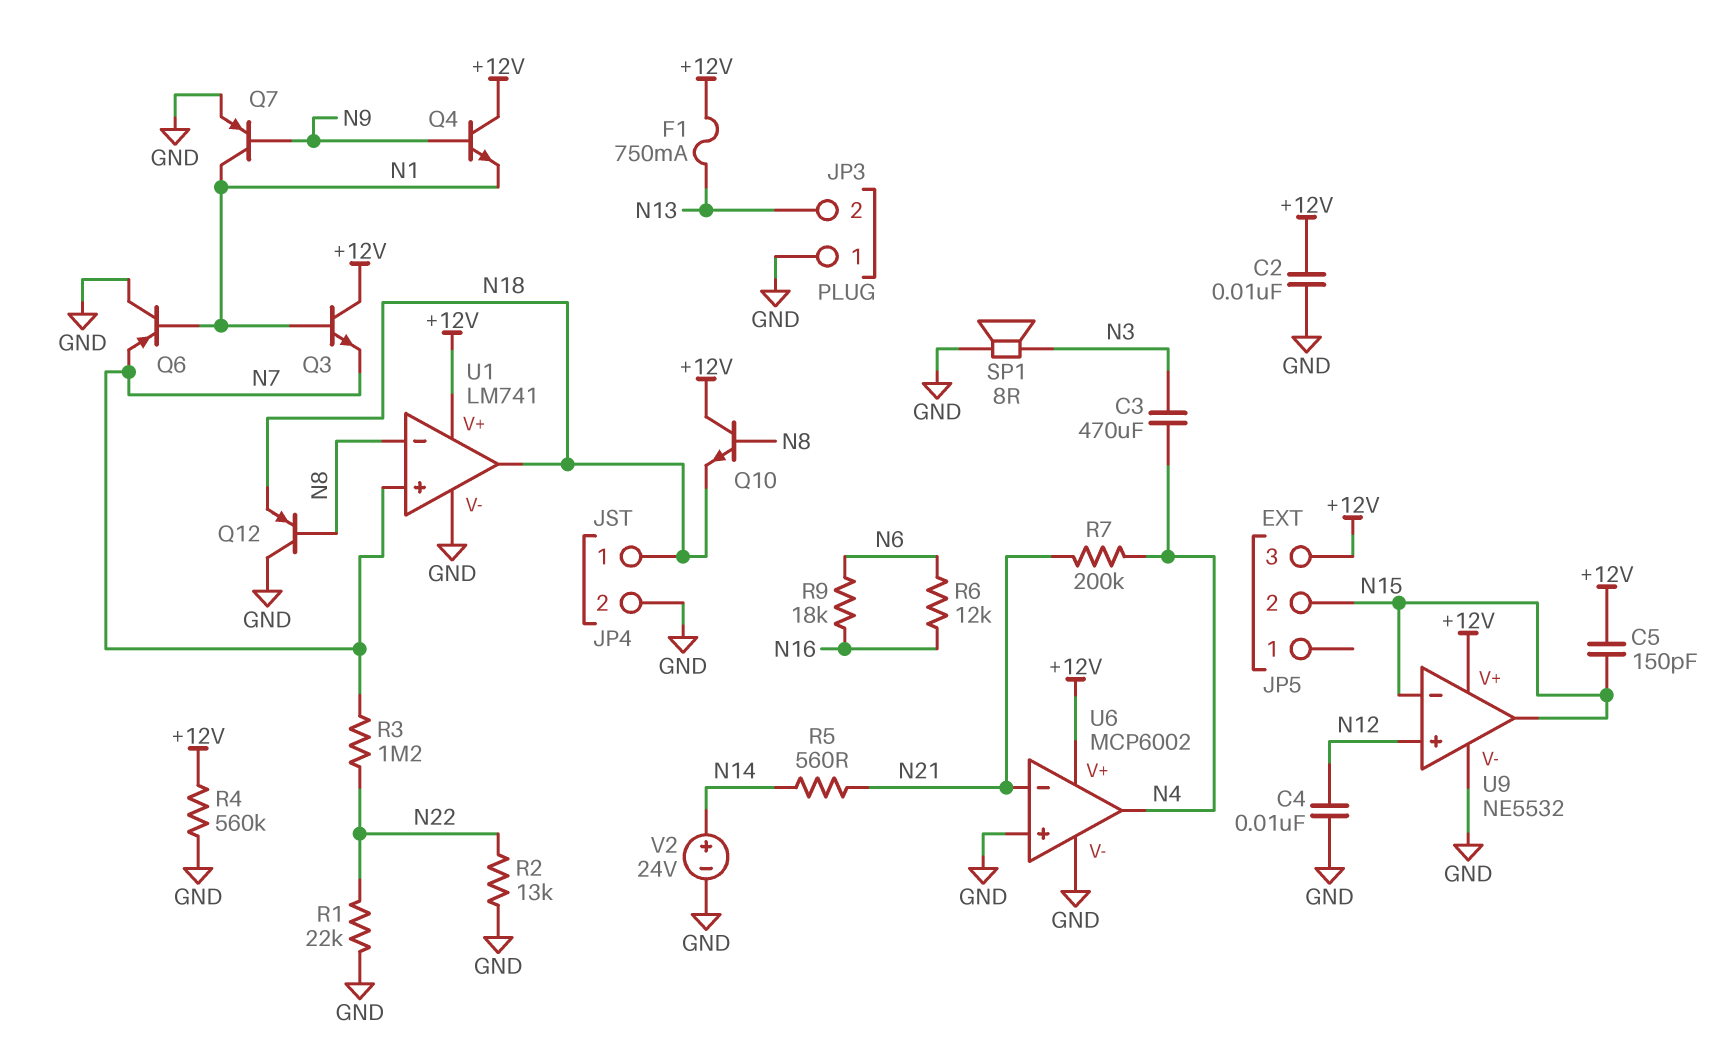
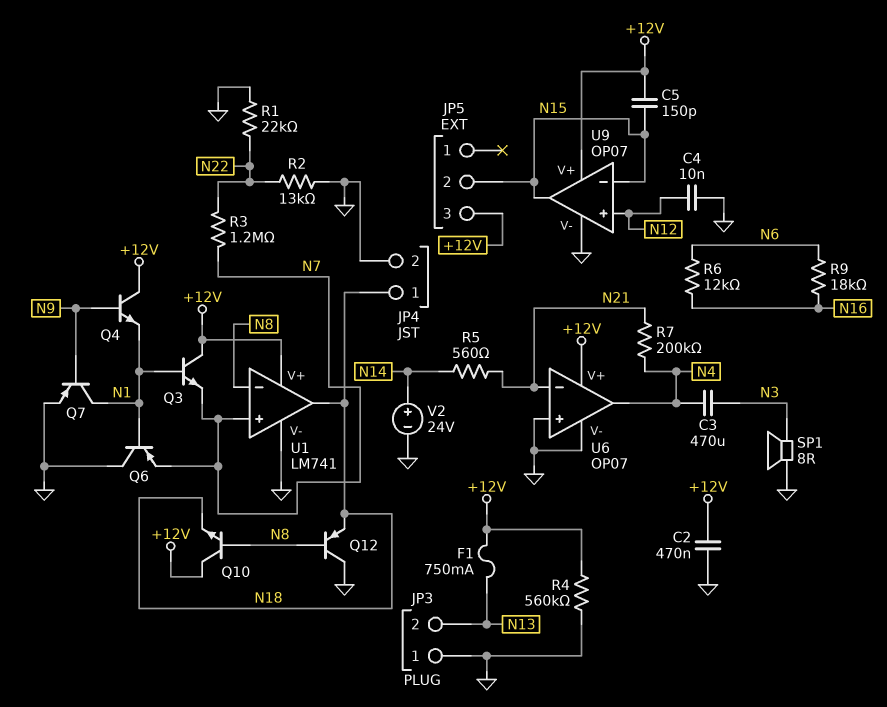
C2: 10nF (+12V, GND) -> 470nF (+12V, GND)
U6: MCP6002 -> OP07
U9: NE5532 -> OP07

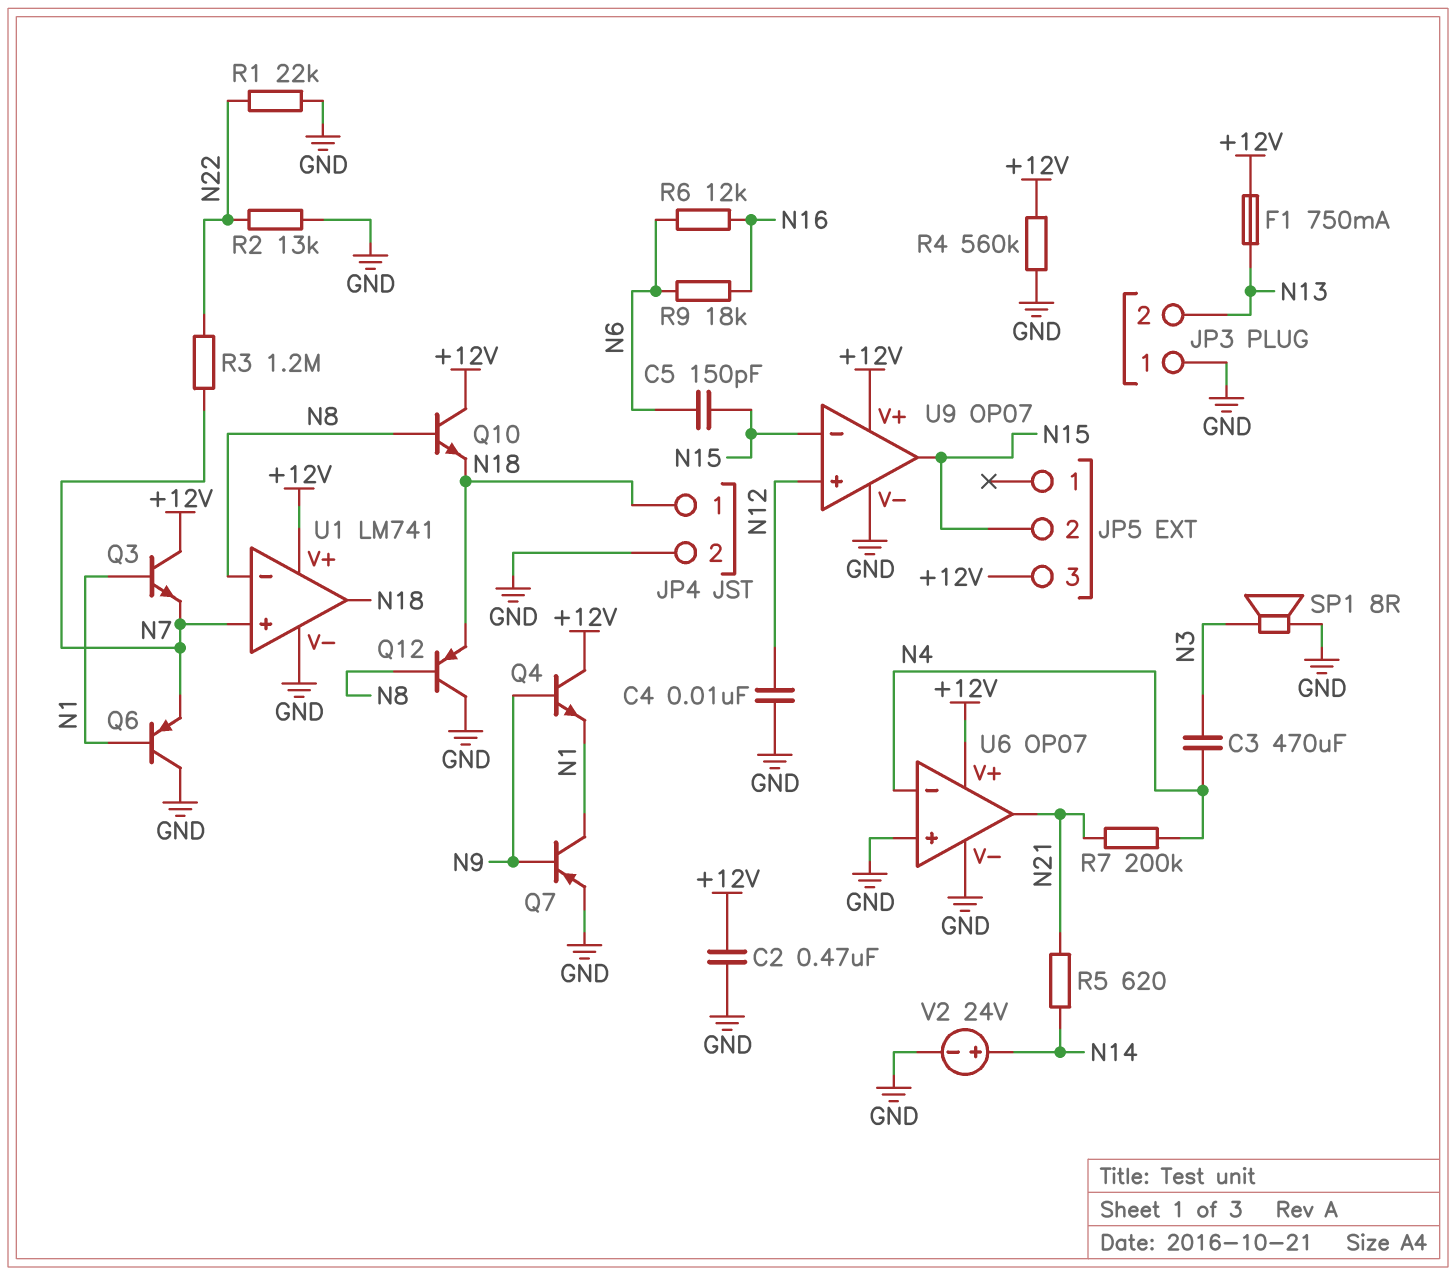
C5: 150pF (+12V, N15) -> 150pF (N6, N15)
R5: 560 (N14, N21) -> 620 (N14, N21)
U6 pin in-: N21 -> N4
U6 pin out: N4 -> N21

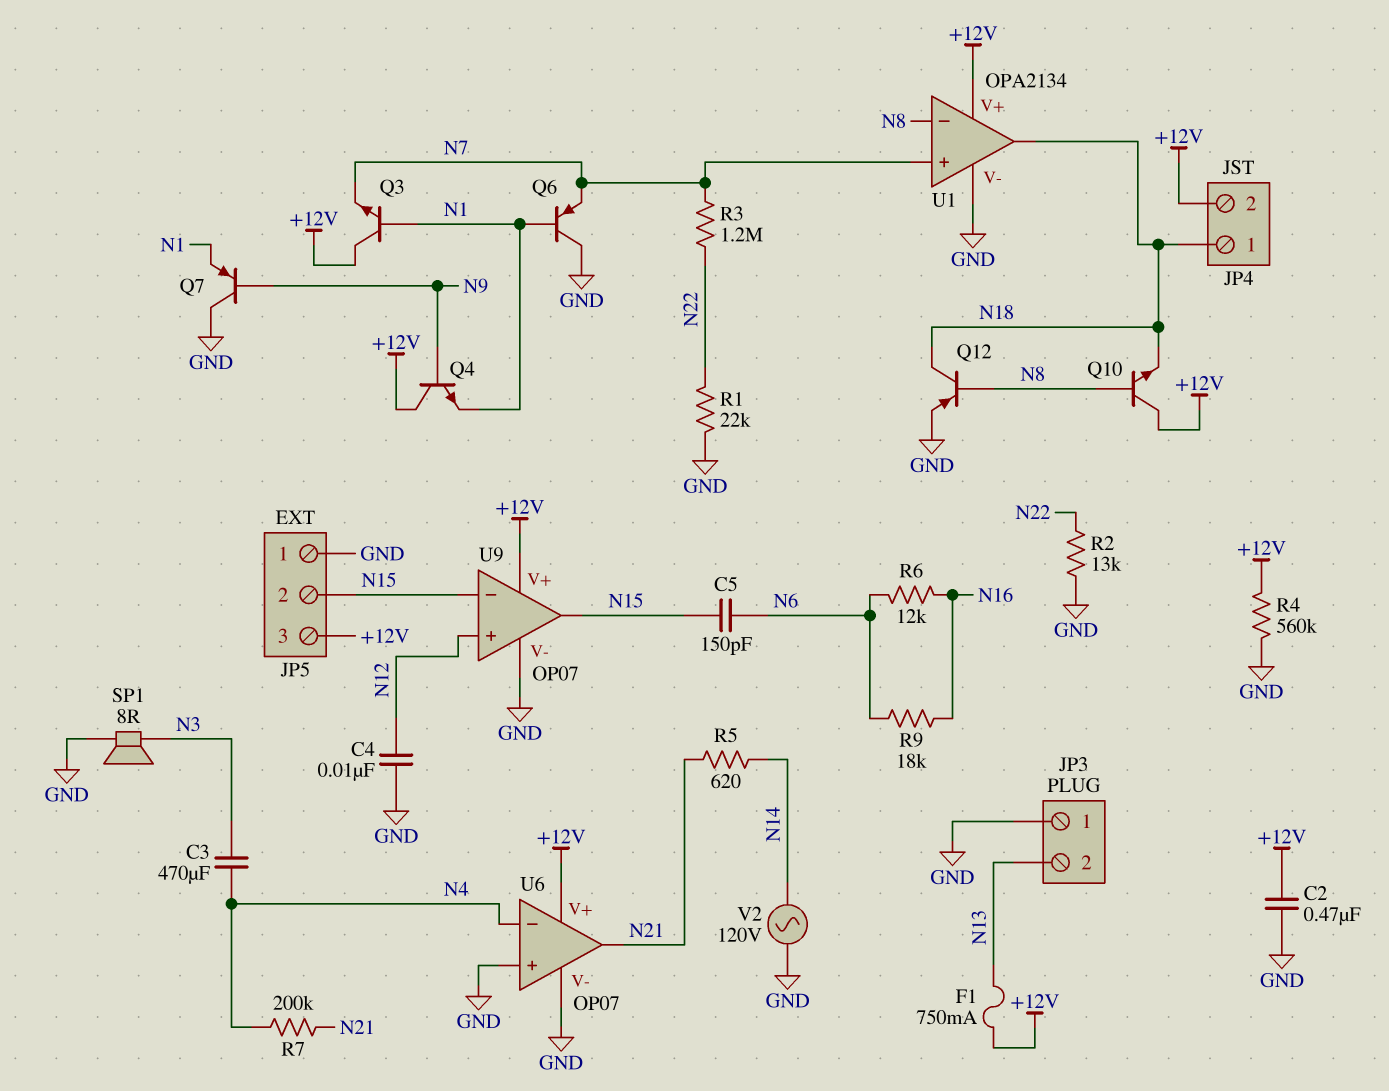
JP4 pin 2: GND -> +12V
JP5 pin 1: none -> GND
Q7: PNP (B N9, C N1, E GND) -> PNP (B N9, C GND, E N1)
Q12: PNP (B N8, C GND, E N18) -> PNP (B N8, C N18, E GND)
U1: LM741 -> OPA2134
V2: 24V (plus N14, minus GND) -> AC 120V (GND, N14)

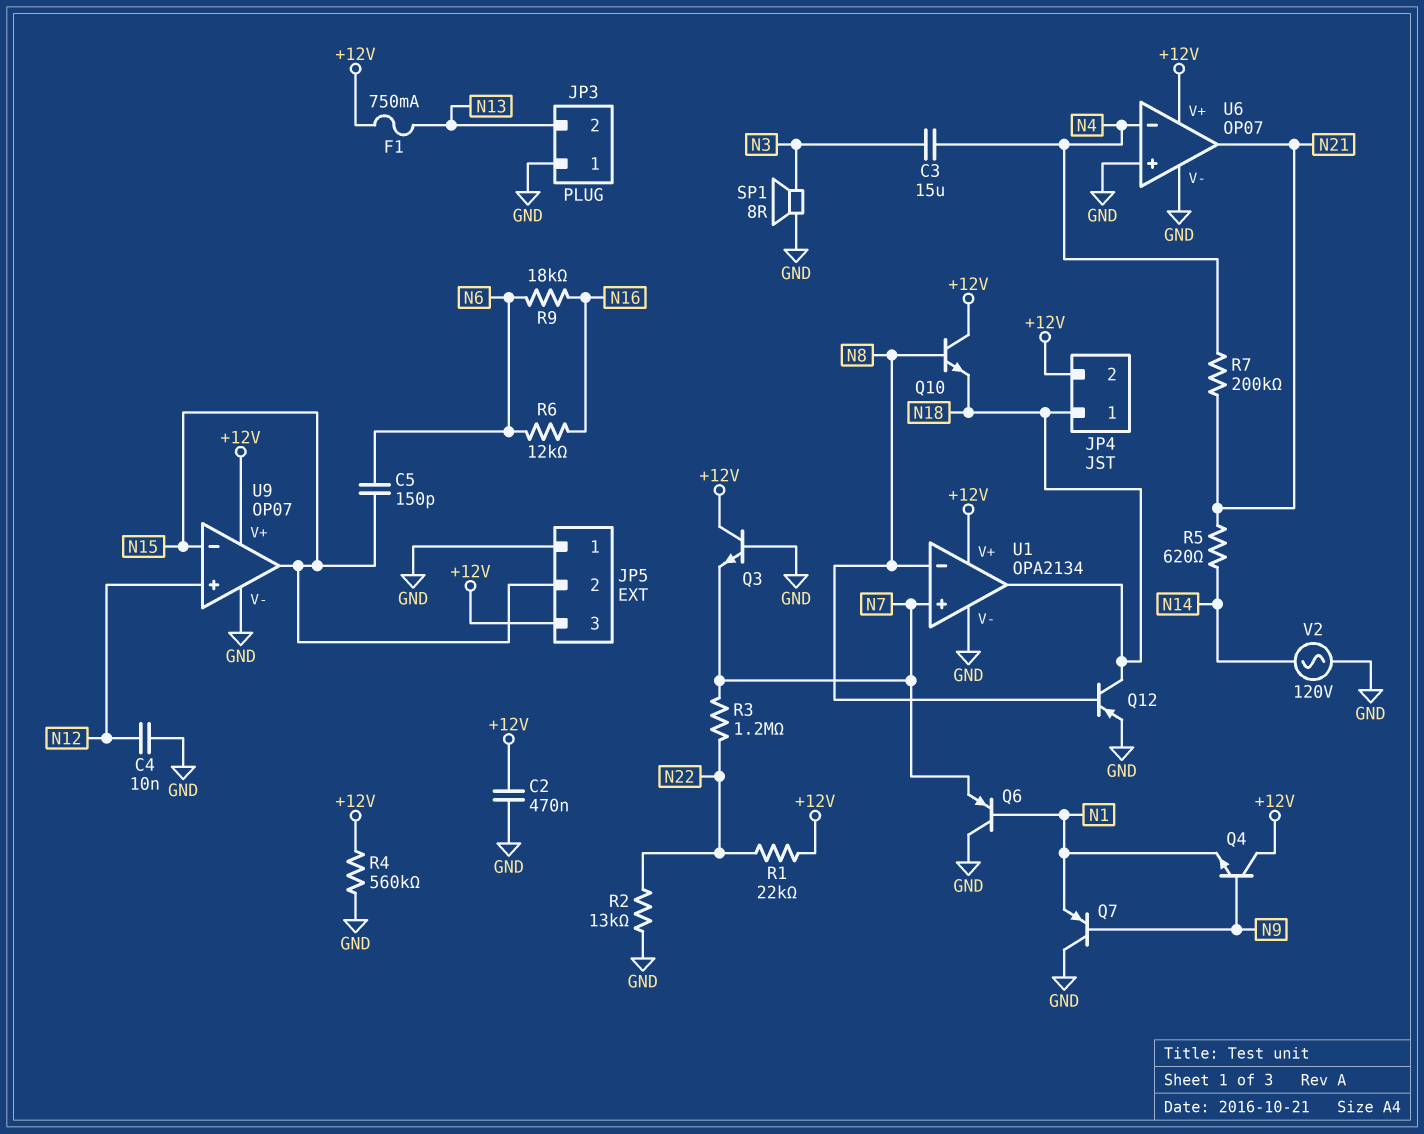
C3: 470uF (N3, N4) -> 15uF (N3, N4)
Q3: NPN (B N1, C +12V, E N7) -> NPN (B GND, C +12V, E N7)
R1: 22k (GND, N22) -> 22k (+12V, N22)

